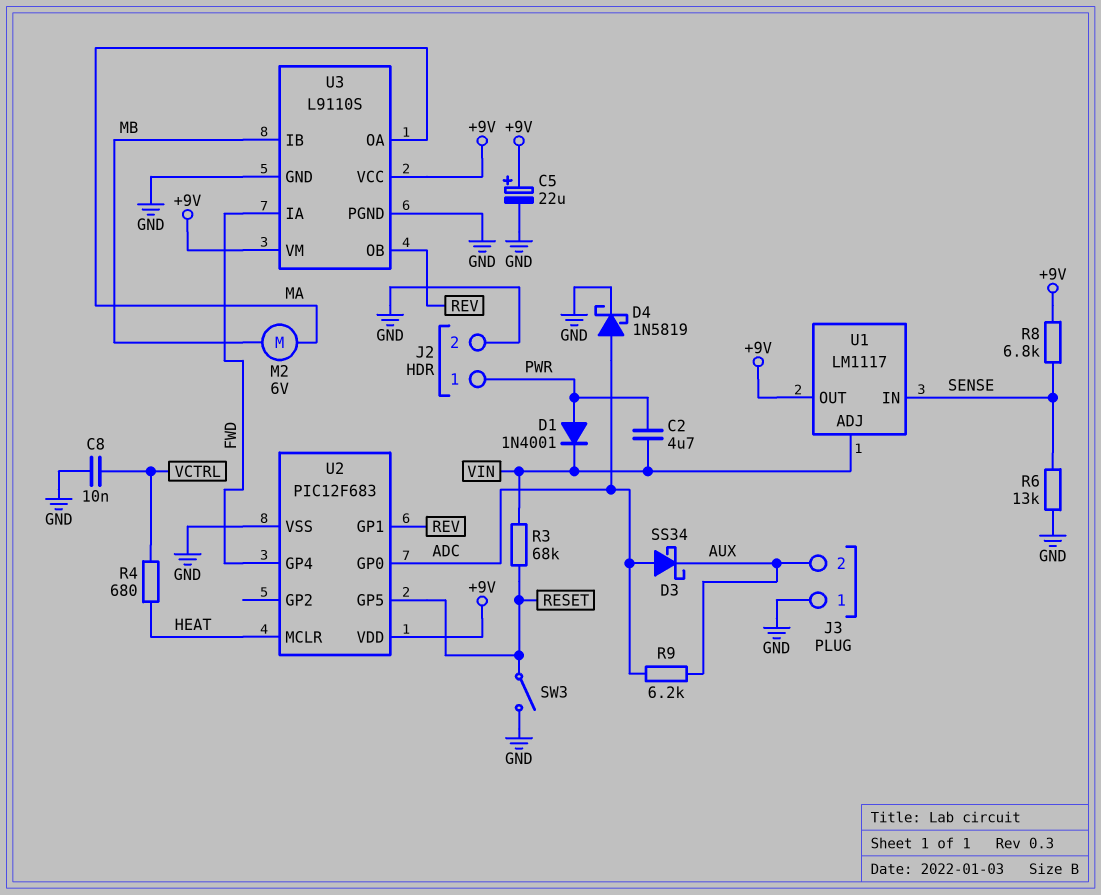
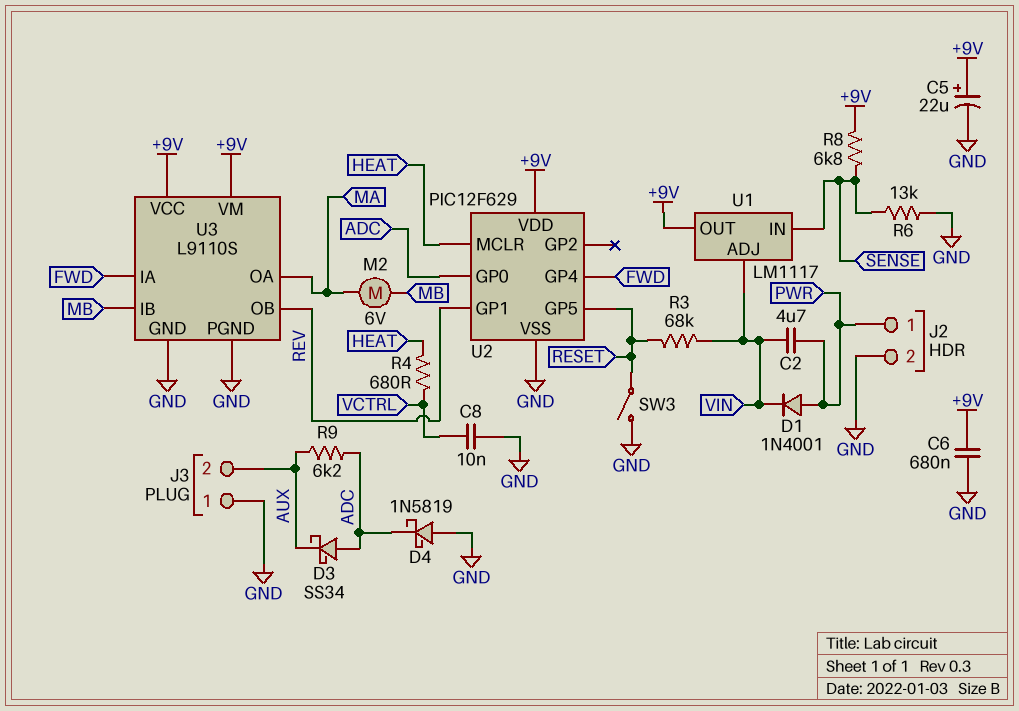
C6: none -> 680nF (+9V, GND)
D4: schottky 1N5819 (A ADC, K GND) -> schottky 1N5819 (A GND, K ADC)
U2: PIC12F683 -> PIC12F629

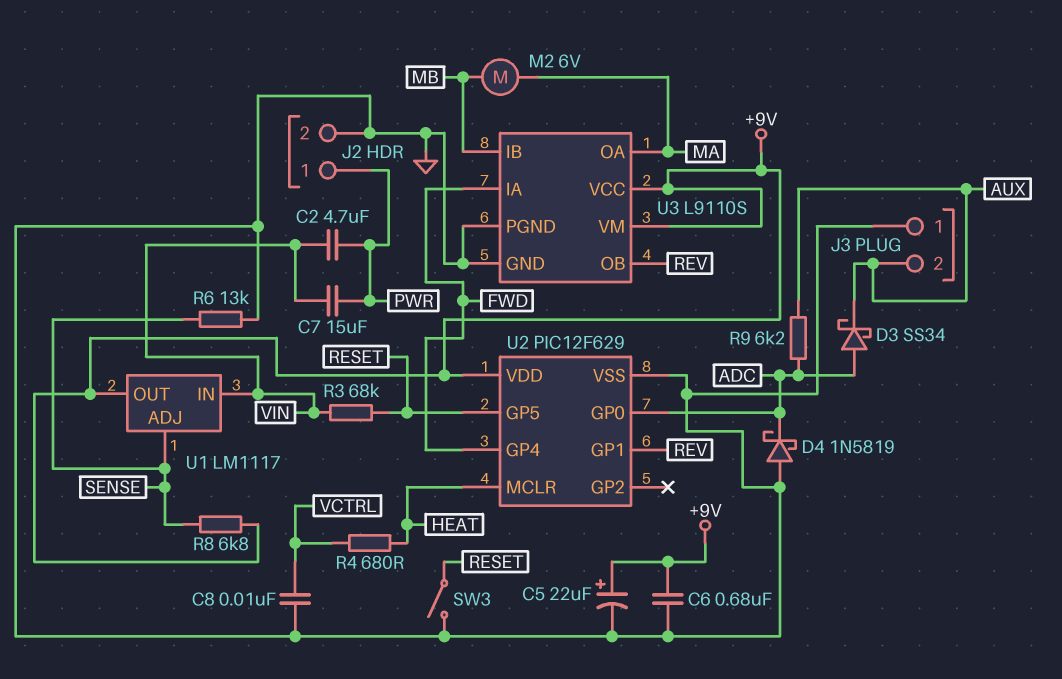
C7: none -> 15uF (PWR, VIN)
D1: diode 1N4001 (A PWR, K VIN) -> none
U1 pin ADJ: VIN -> SENSE
U1 pin IN: SENSE -> VIN

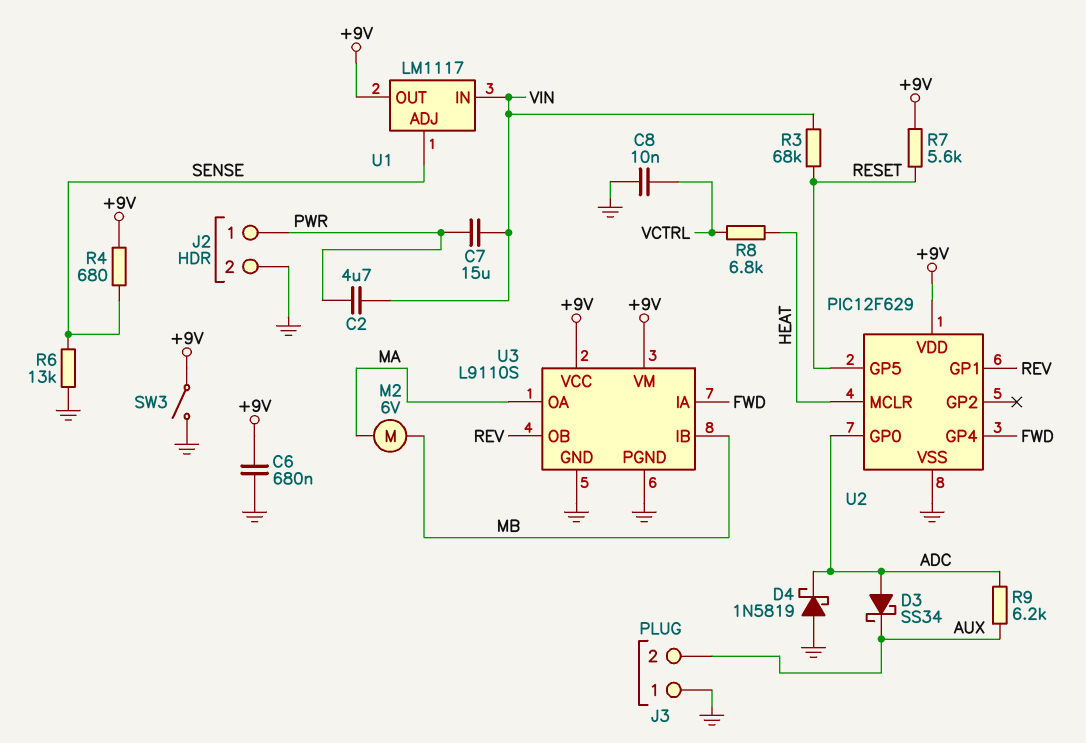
C5: 22uF (plus +9V, minus GND) -> none
R4: 680 (HEAT, VCTRL) -> 680 (+9V, SENSE)
R7: none -> 5.6k (+9V, RESET)
R8: 6.8k (+9V, SENSE) -> 6.8k (HEAT, VCTRL)
SW3: switch (GND, RESET) -> switch (+9V, GND)

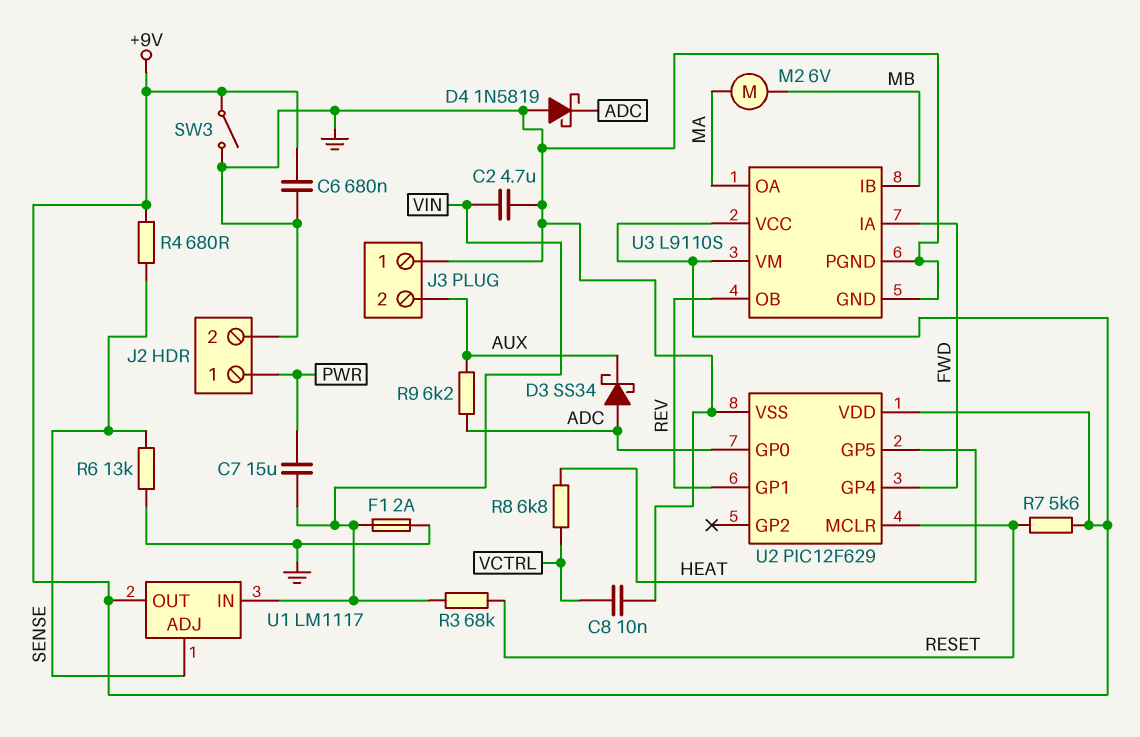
C2: 4.7uF (PWR, VIN) -> 4.7uF (GND, VIN)
F1: none -> 2A (GND, VIN)
U2 pin GP5: RESET -> HEAT
U2 pin MCLR: HEAT -> RESET

